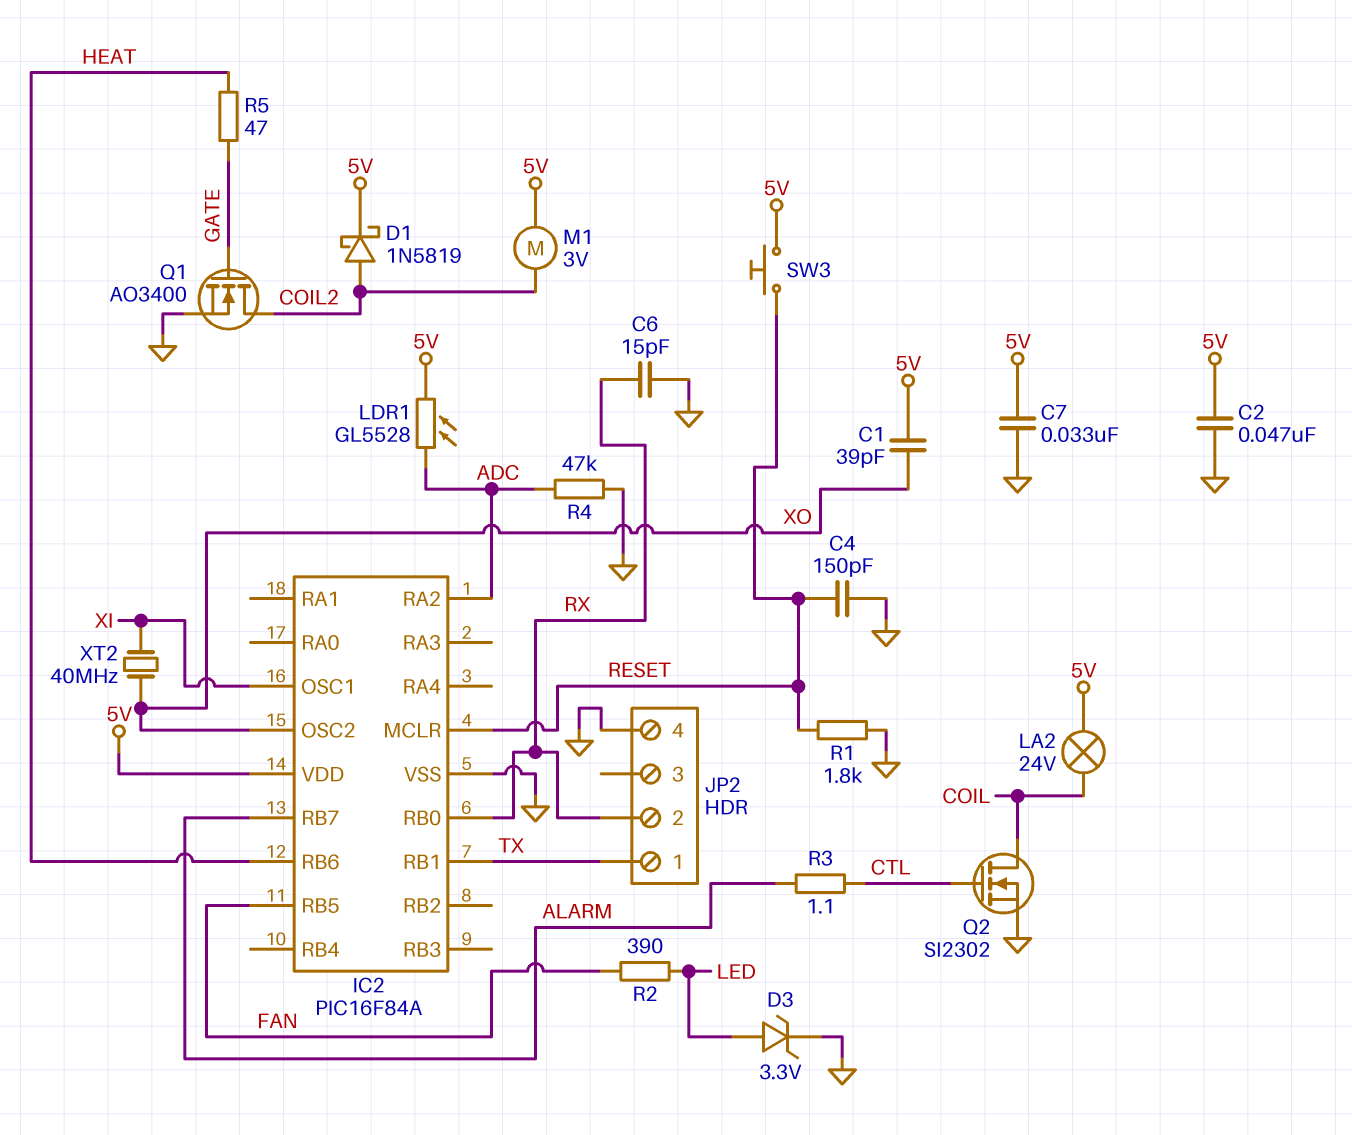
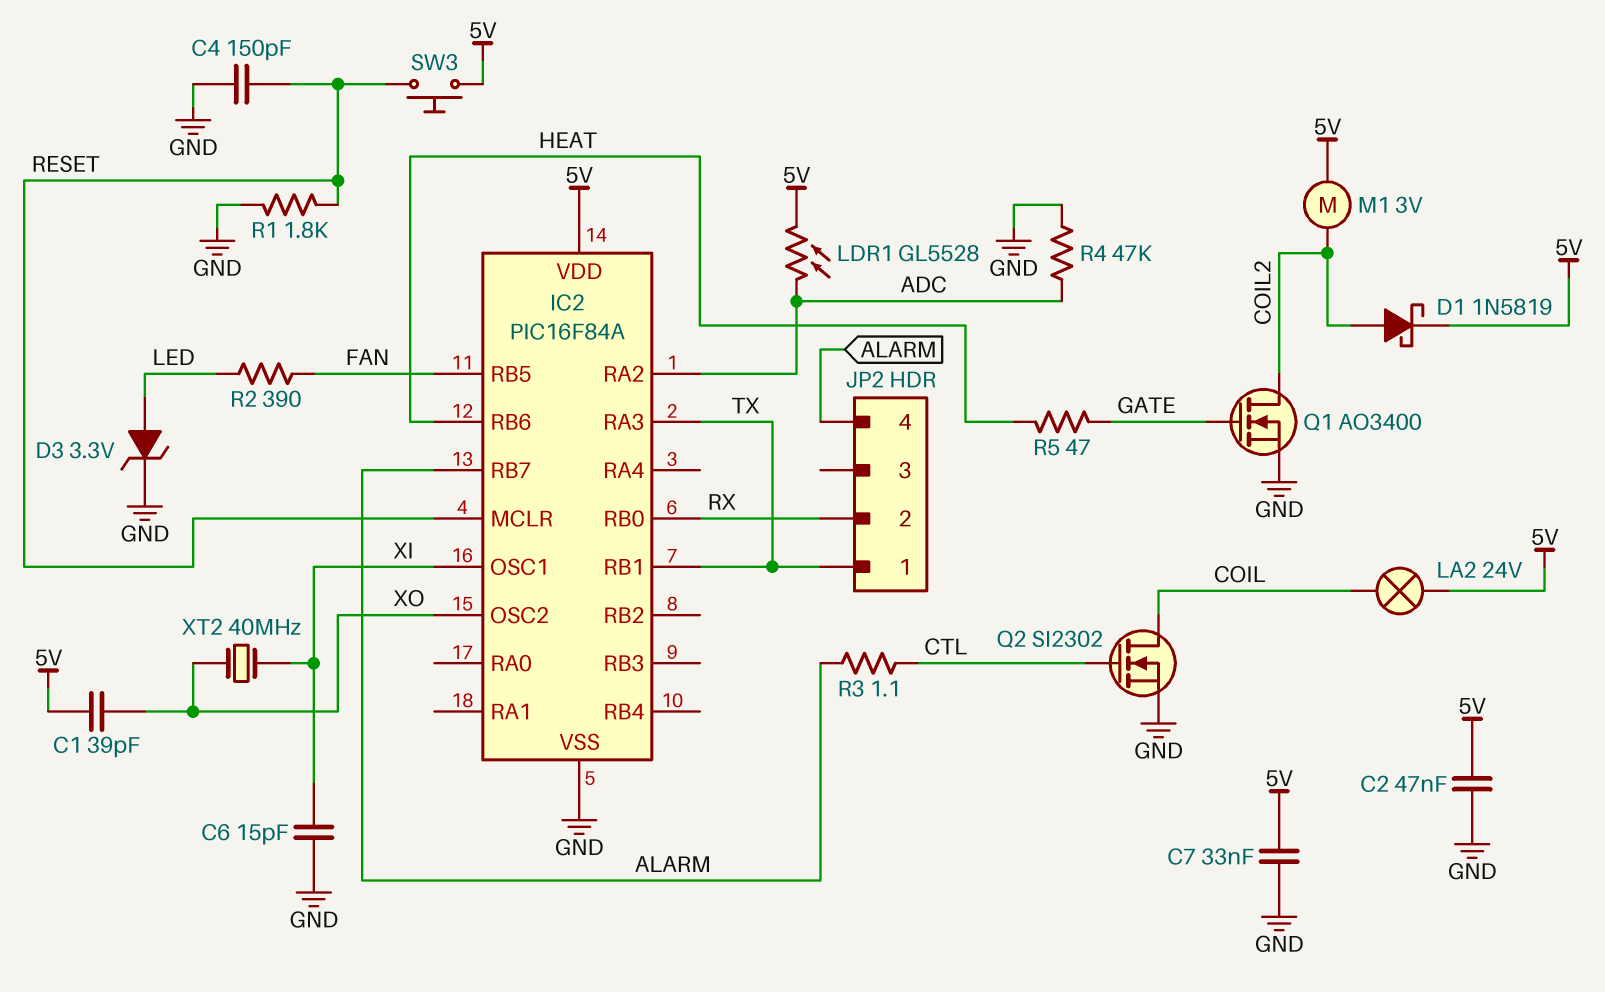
C6: 15pF (GND, RX) -> 15pF (GND, XI)
IC2 pin RA3: none -> TX
JP2 pin 4: GND -> ALARM

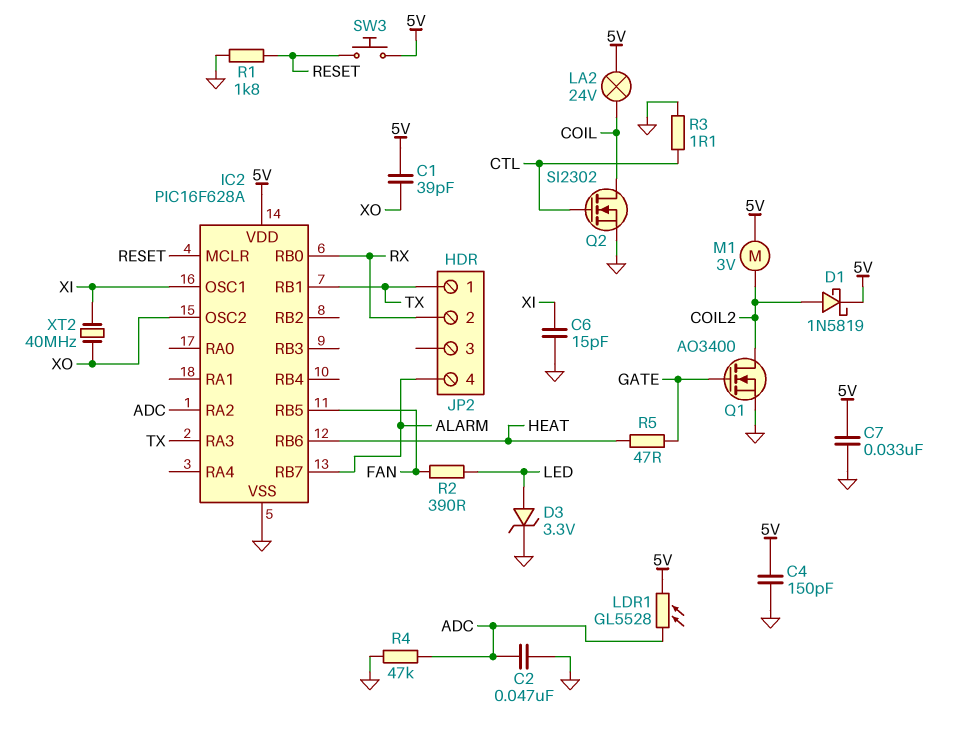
C2: 47nF (5V, GND) -> 47nF (ADC, GND)
C4: 150pF (GND, RESET) -> 150pF (5V, GND)
IC2: PIC16F84A -> PIC16F628A
R3: 1.1 (ALARM, CTL) -> 1.1 (CTL, GND)

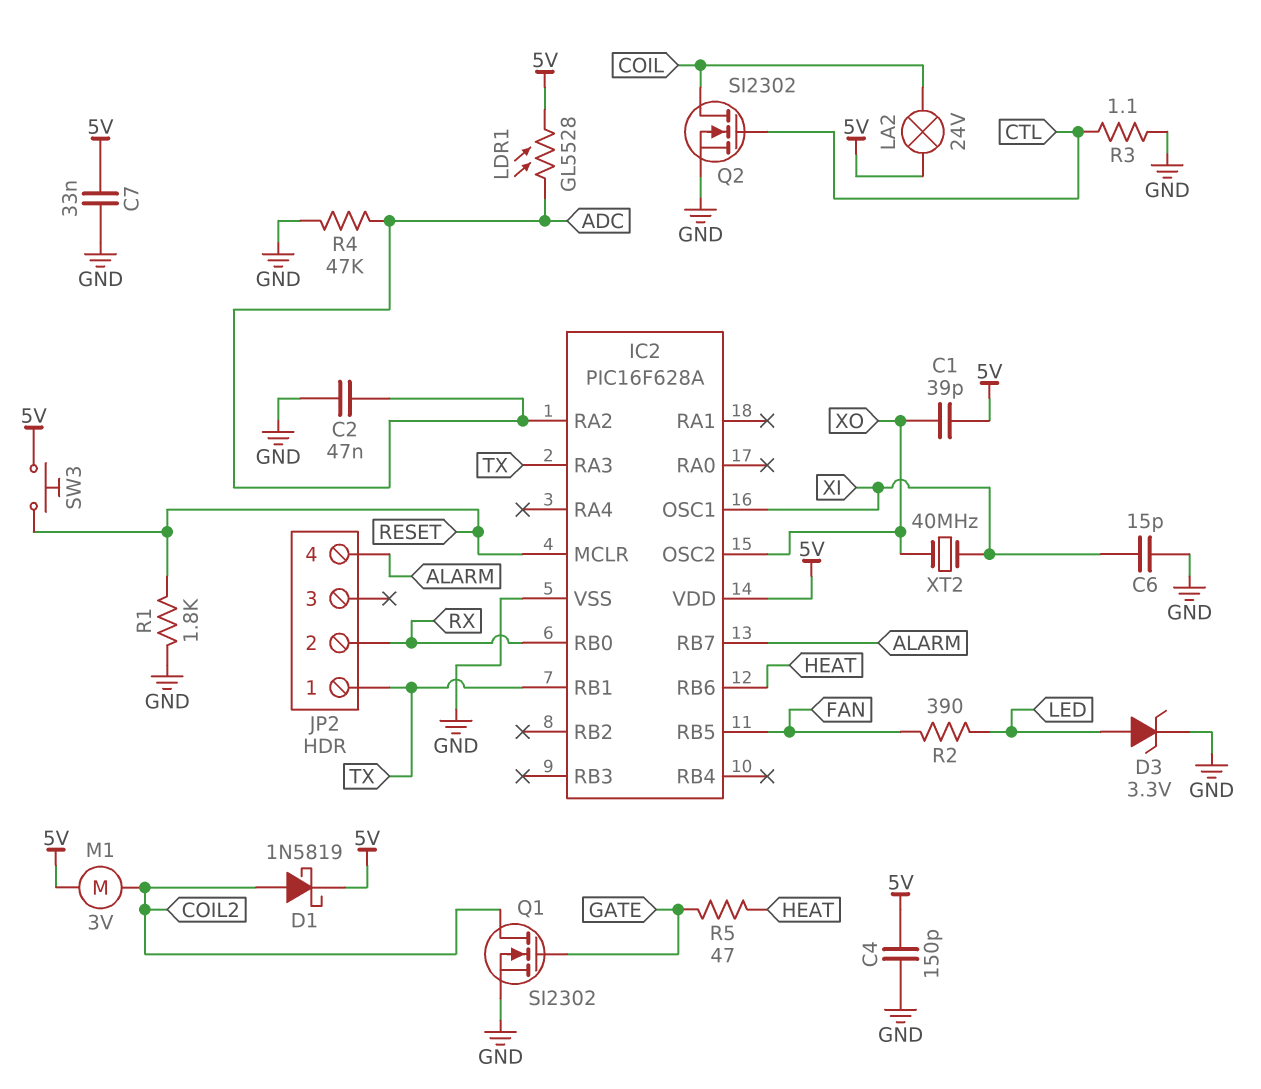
Q1: NMOS AO3400 (G GATE, D COIL2, S GND) -> NMOS SI2302 (G GATE, D COIL2, S GND)

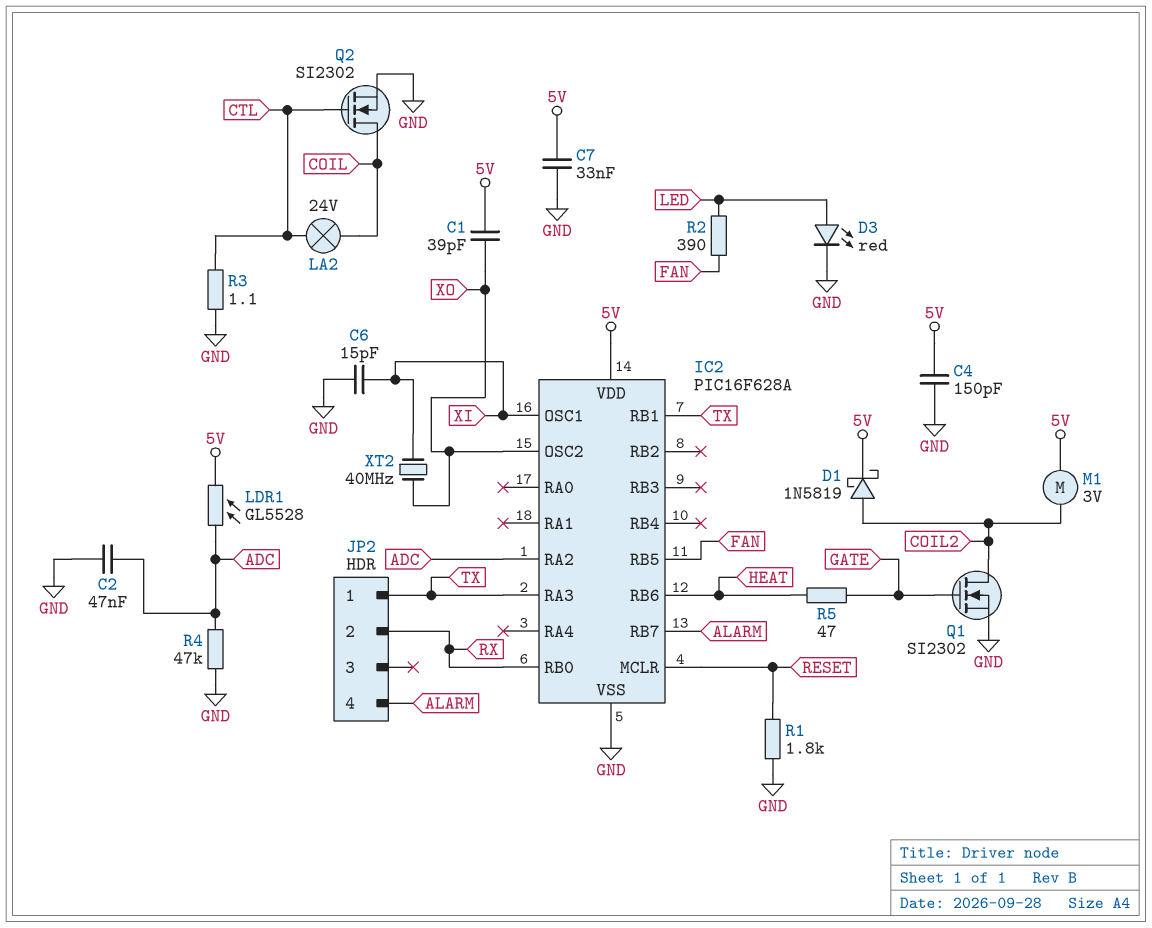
D3: zener 3.3V (A LED, K GND) -> LED red (A LED, K GND)
LA2: lamp 24V (5V, COIL) -> lamp 24V (COIL, CTL)
SW3: button (5V, RESET) -> none

